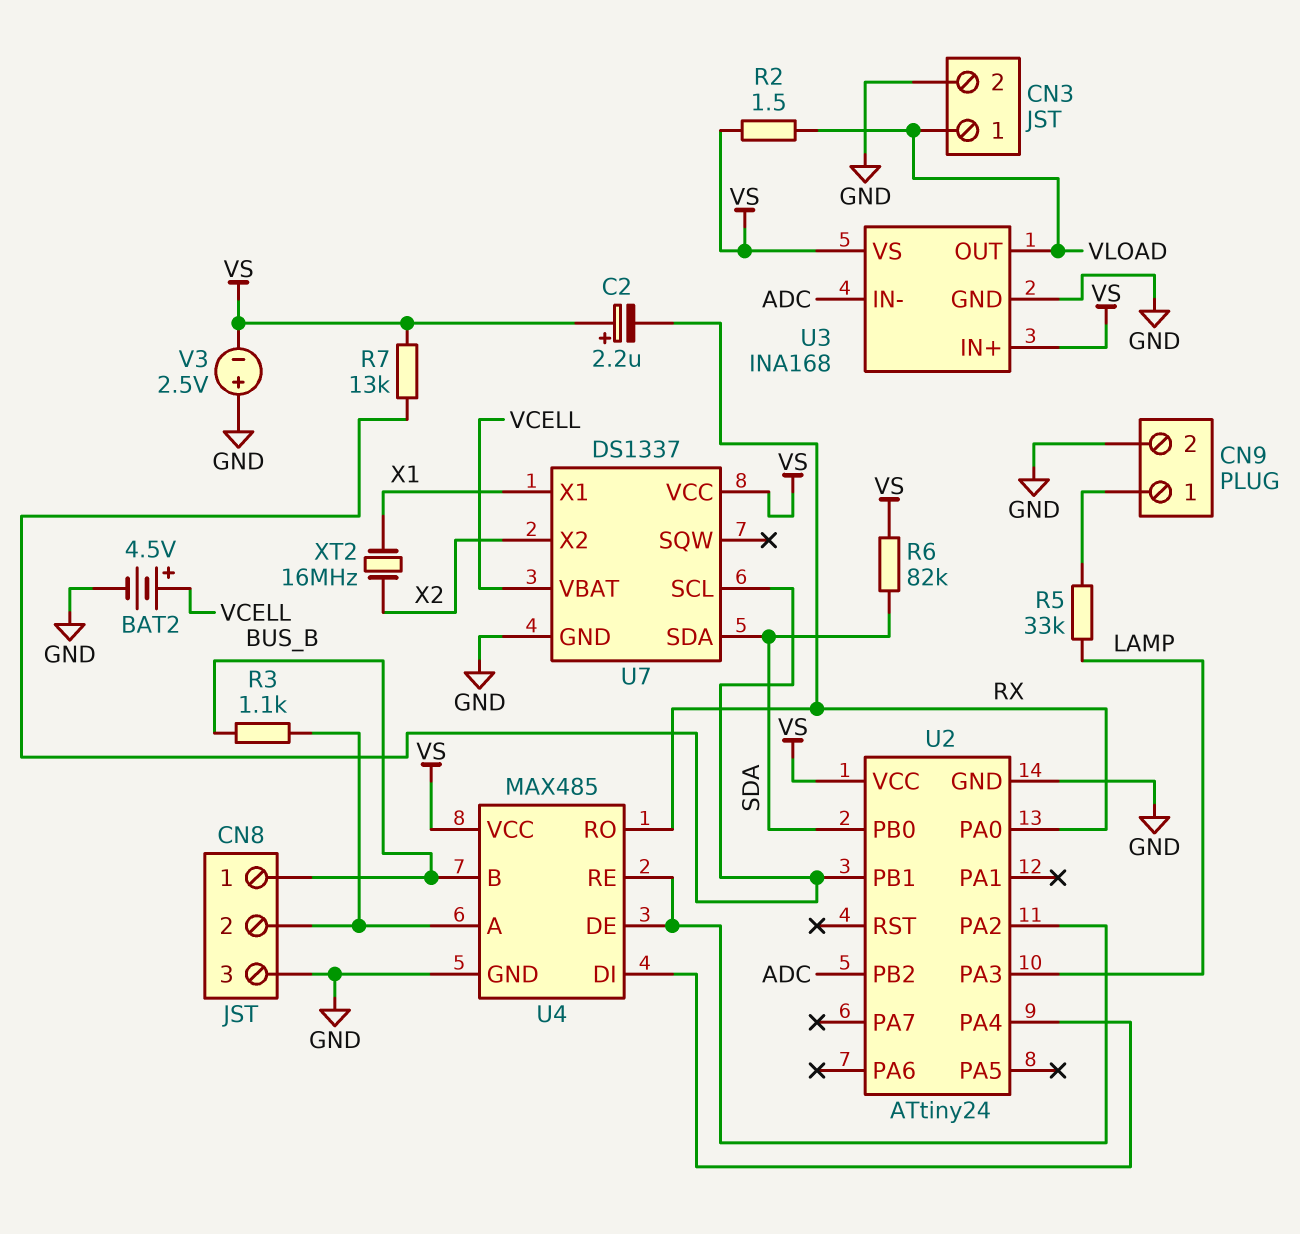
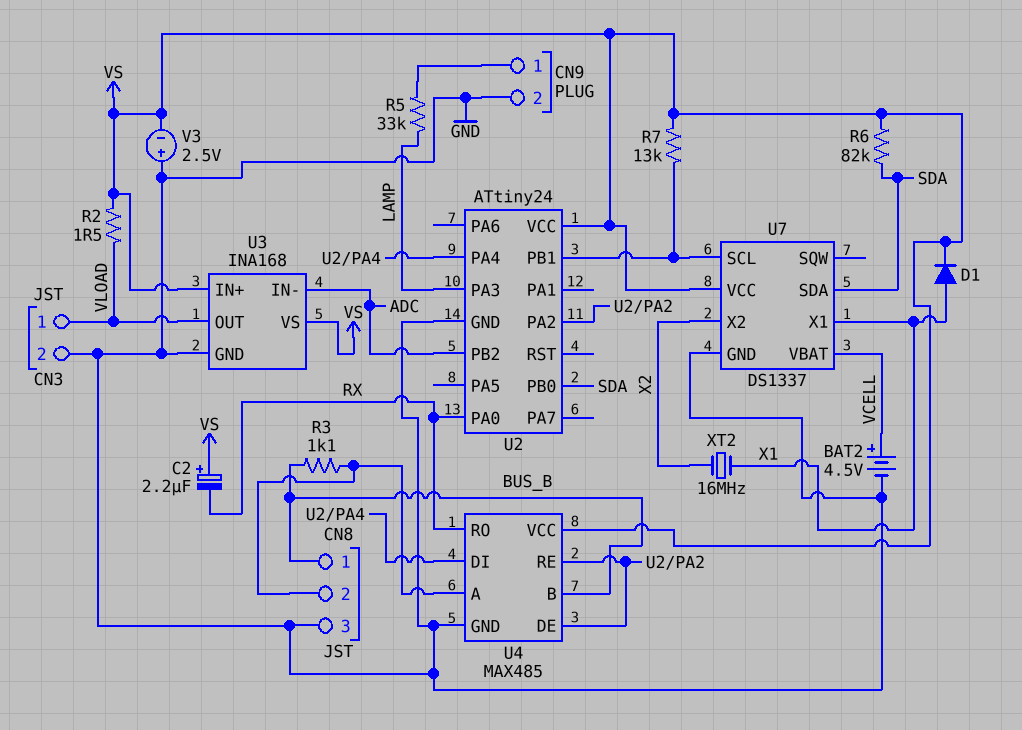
D1: none -> diode (A X1, K VS)

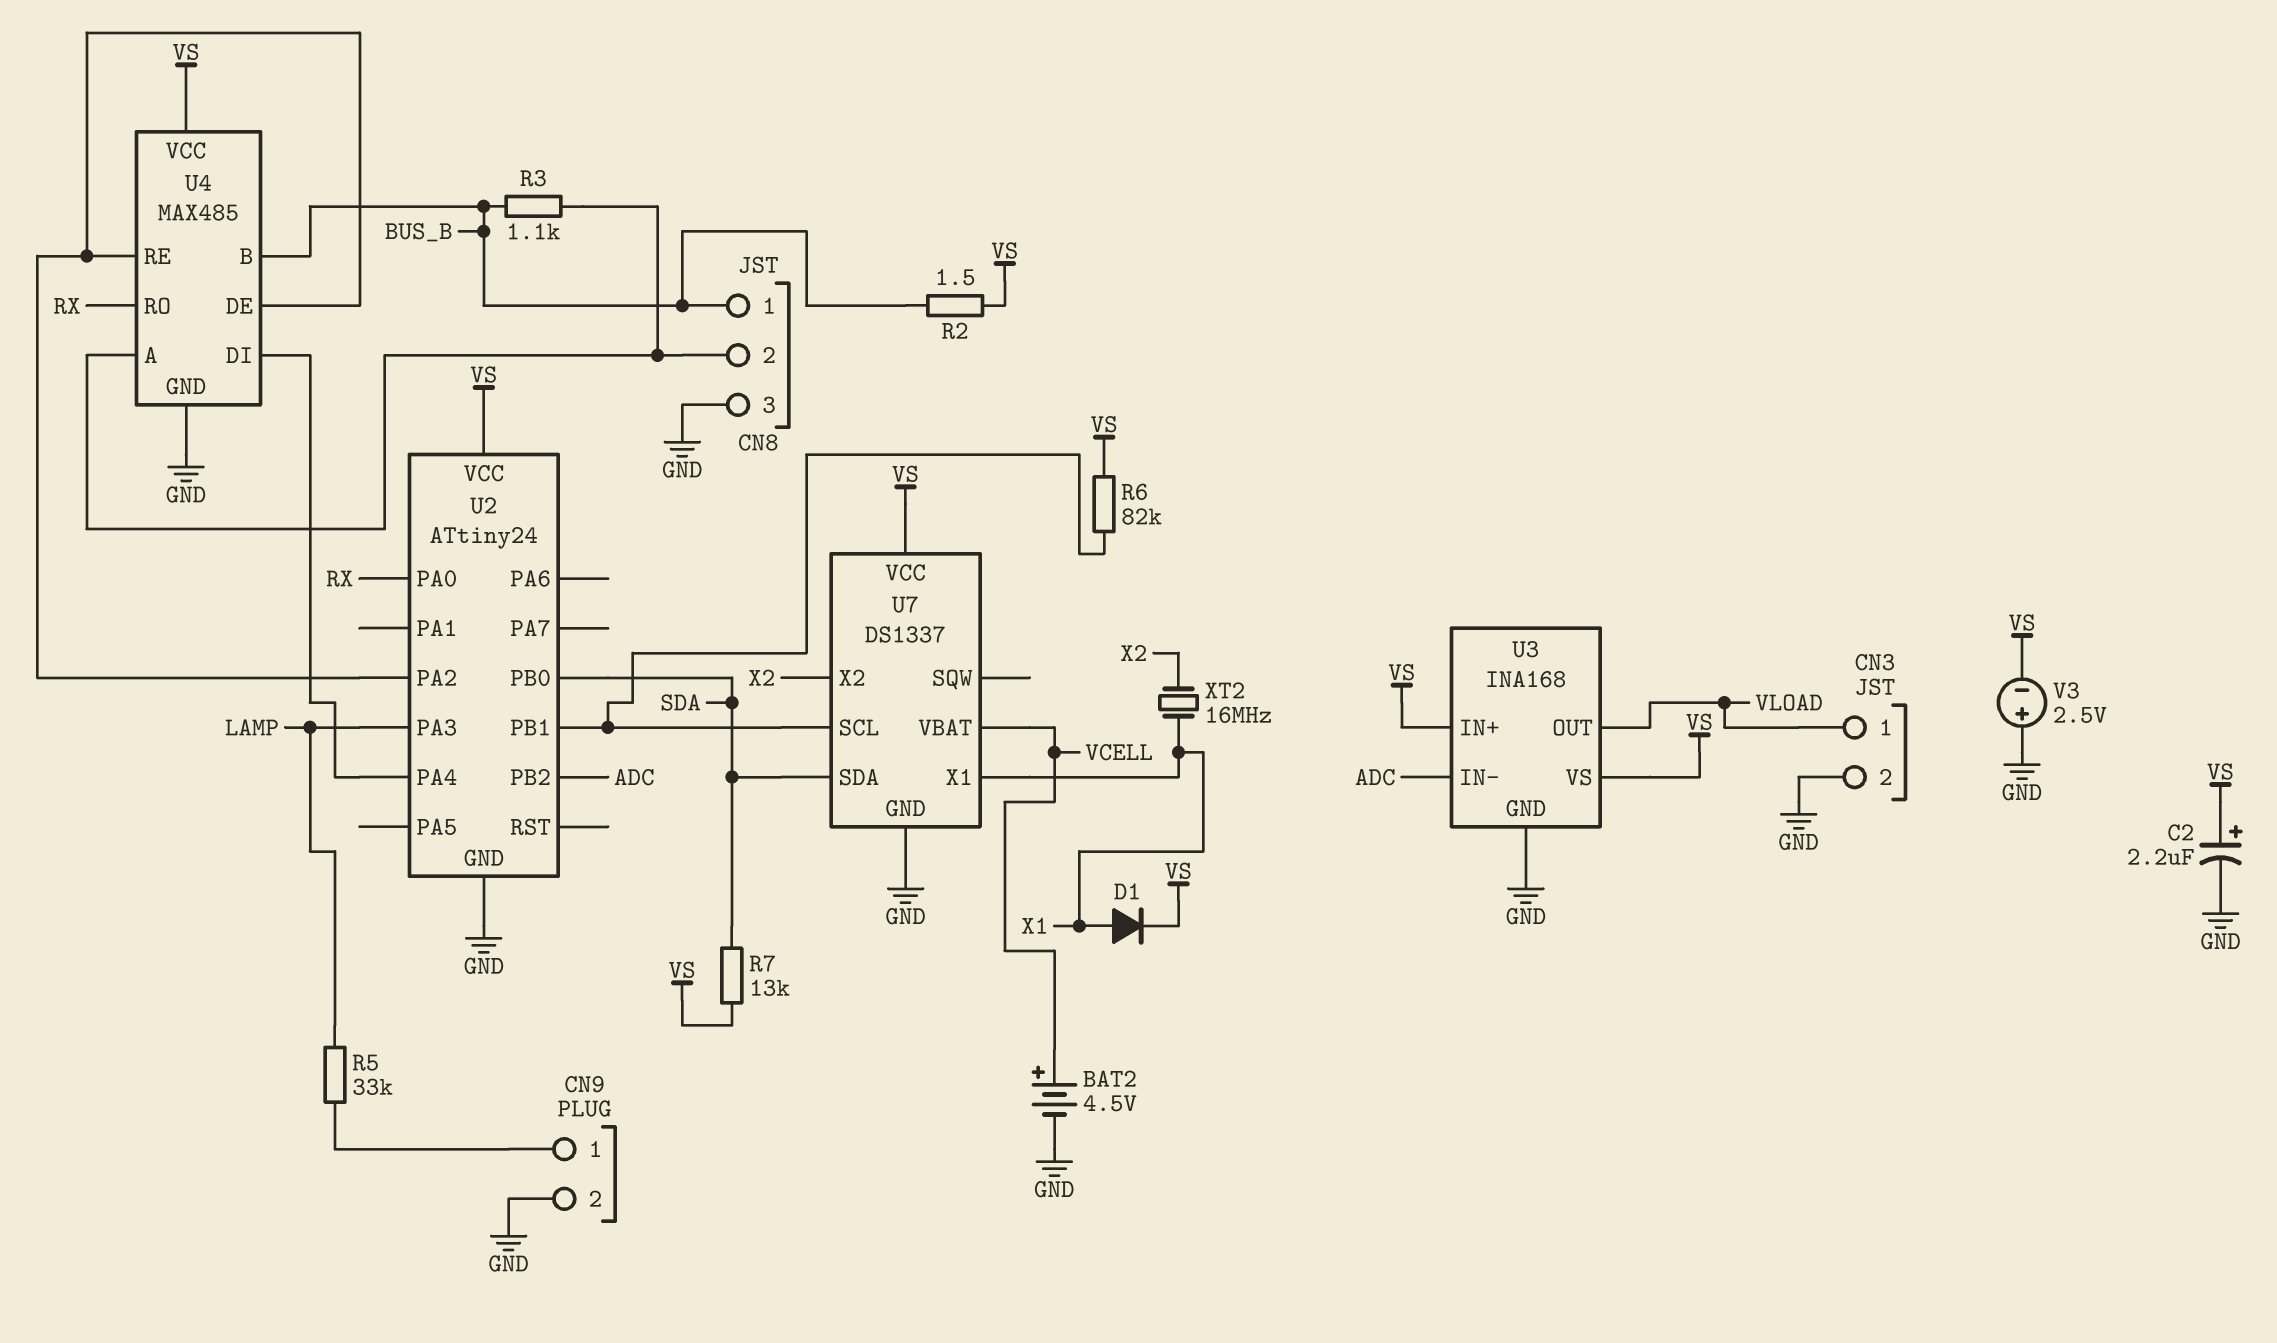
C2: 2.2uF (plus VS, minus RX) -> 2.2uF (plus VS, minus GND)
R2: 1.5 (VLOAD, VS) -> 1.5 (BUS_B, VS)
R6: 82k (SDA, VS) -> 82k (U2/PB1, VS)
R7: 13k (U2/PB1, VS) -> 13k (SDA, VS)

